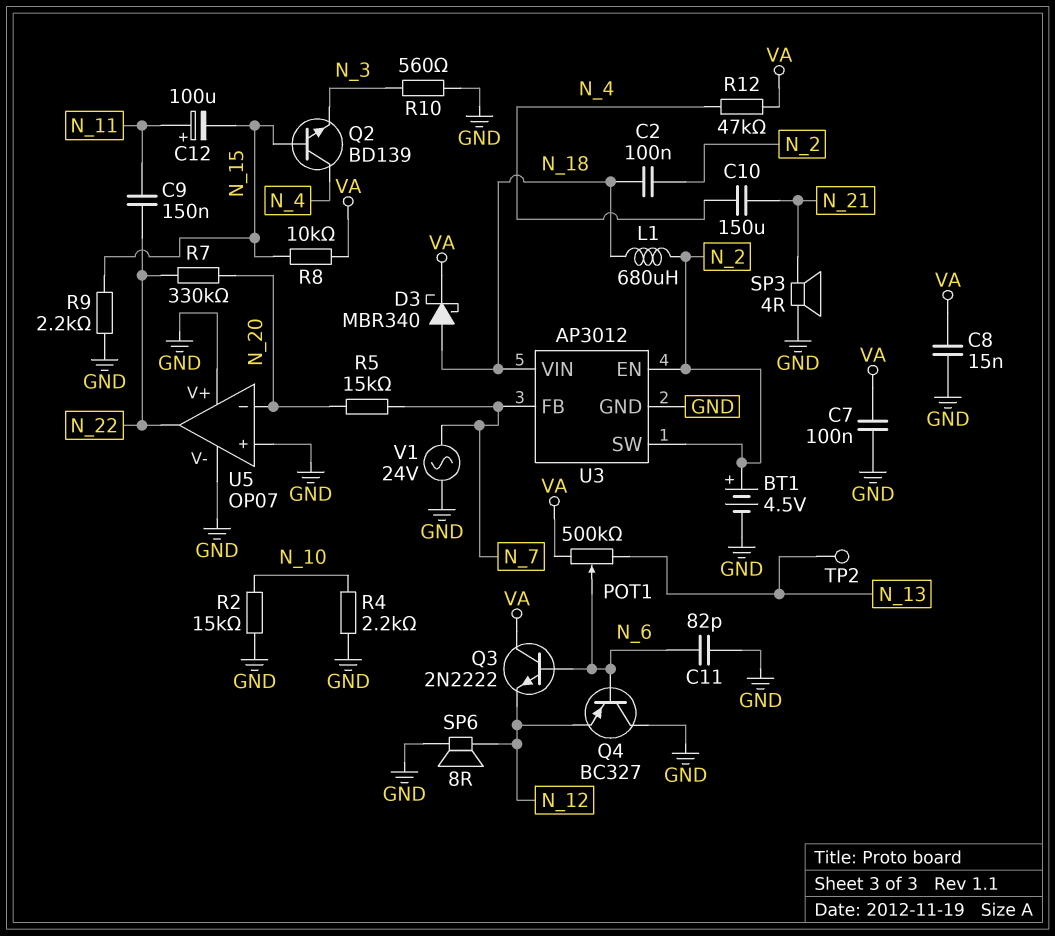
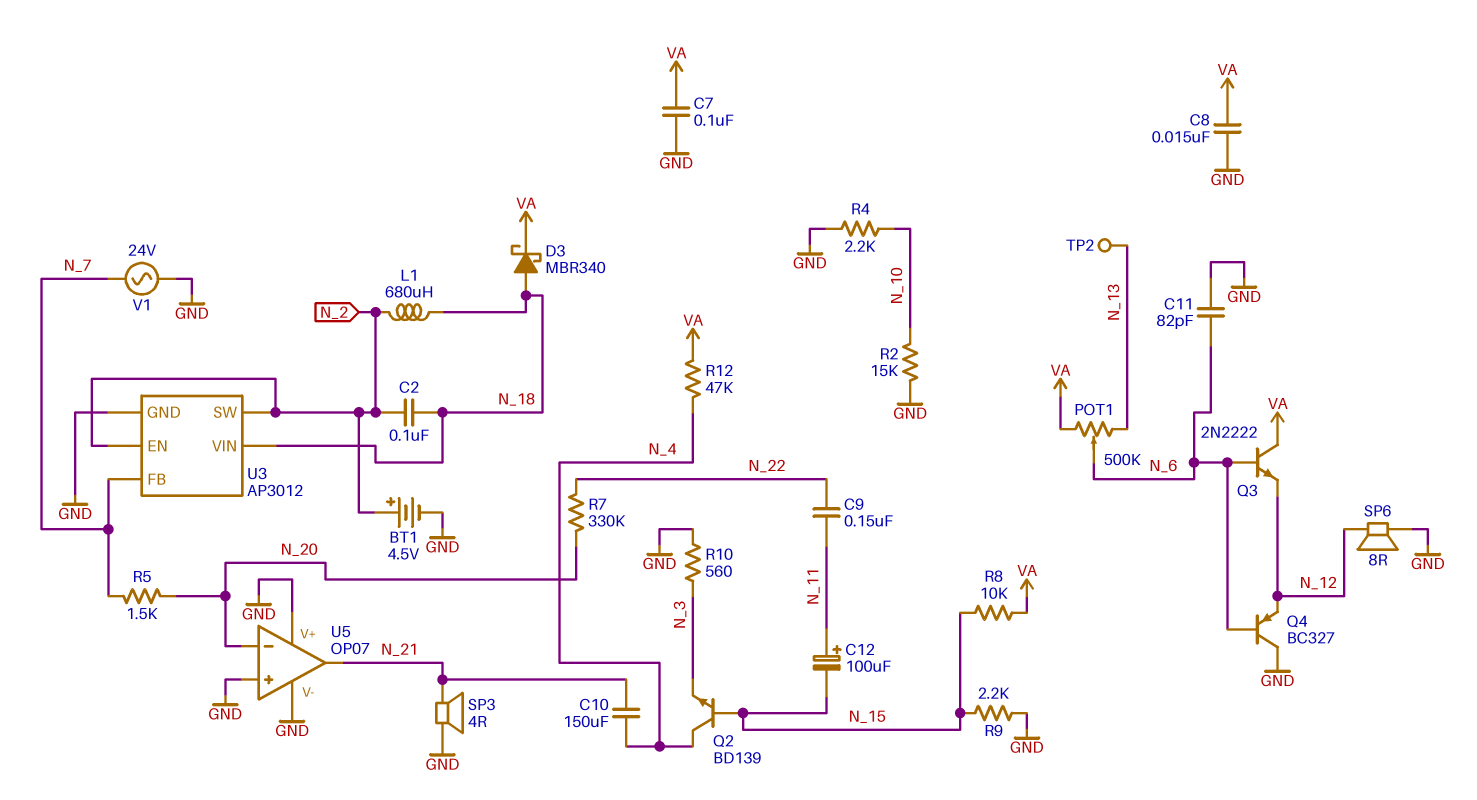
R5: 15k (N_7, N_20) -> 1.5k (N_7, N_20)
U5 pin out: N_22 -> N_21

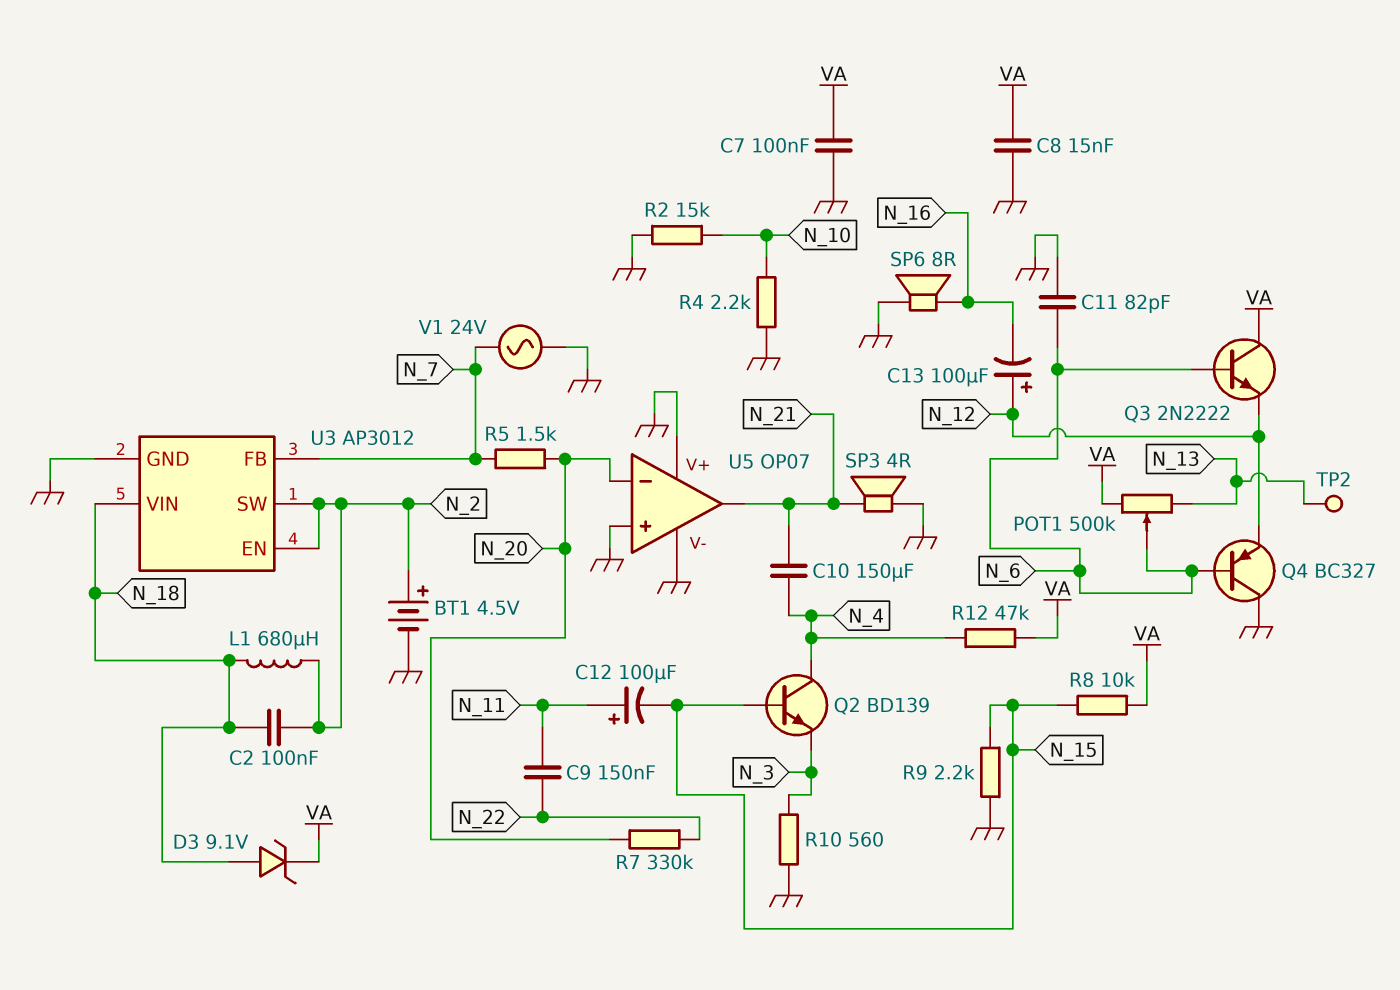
C13: none -> 100uF (plus N_12, minus N_16)
D3: schottky MBR340 (A N_18, K VA) -> zener 9.1V (A N_18, K VA)
SP6: speaker 8R (GND, N_12) -> speaker 8R (GND, N_16)

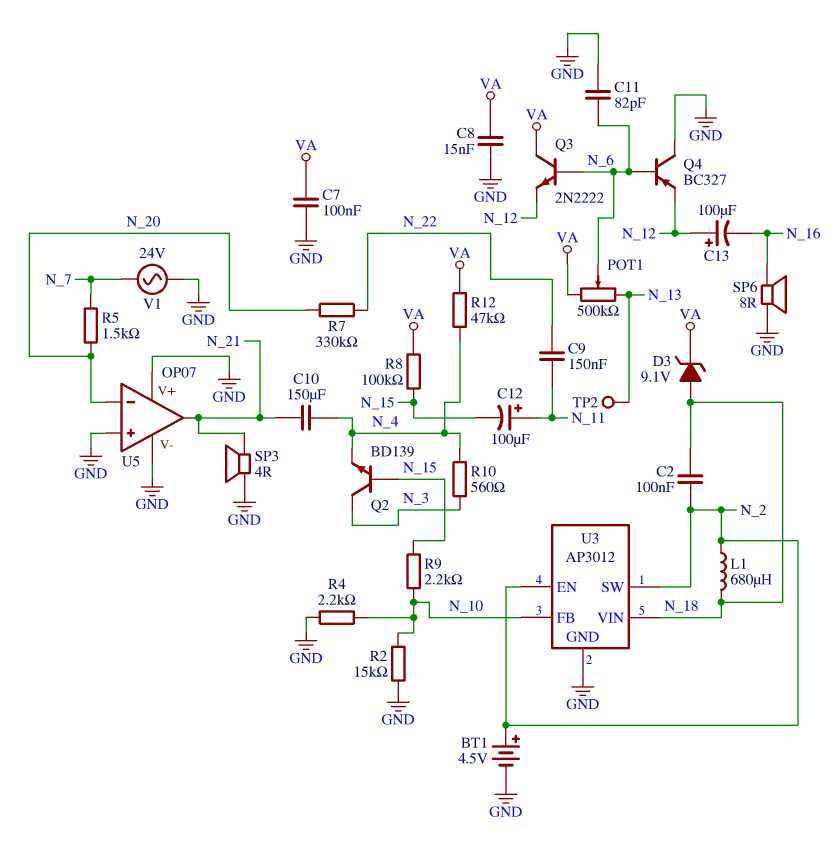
Q2: NPN BD139 (B N_15, C N_4, E N_3) -> NPN BD139 (B N_15, C N_3, E N_4)
R8: 10k (N_15, VA) -> 100k (N_15, VA)
R9: 2.2k (GND, N_15) -> 2.2k (N_10, N_15)
R10: 560 (GND, N_3) -> 560 (N_3, N_4)
U3 pin FB: N_7 -> N_10

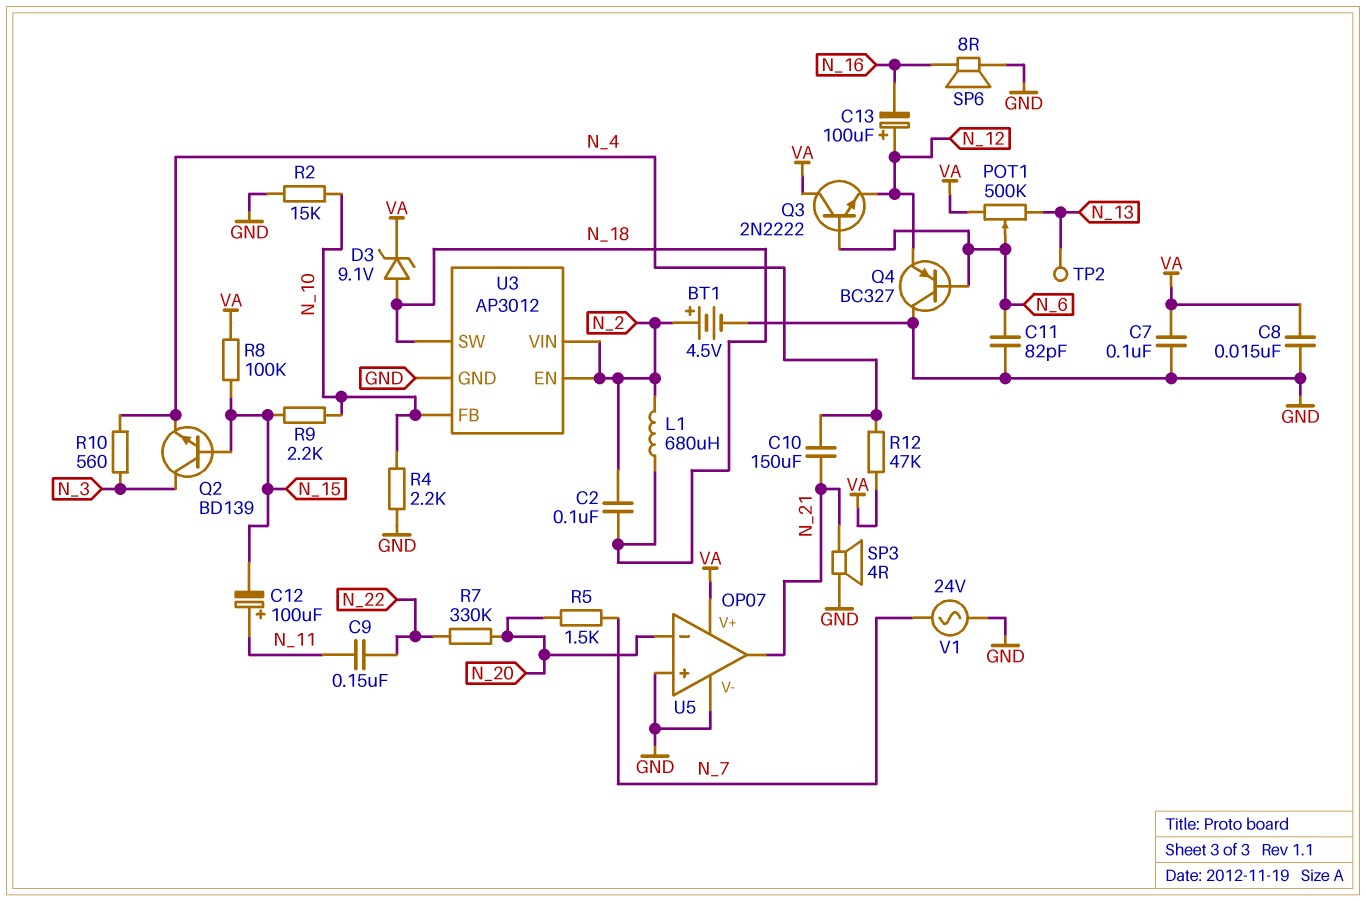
U3 pin SW: N_2 -> N_18
U3 pin VIN: N_18 -> N_2
U5 pin V+: GND -> VA

